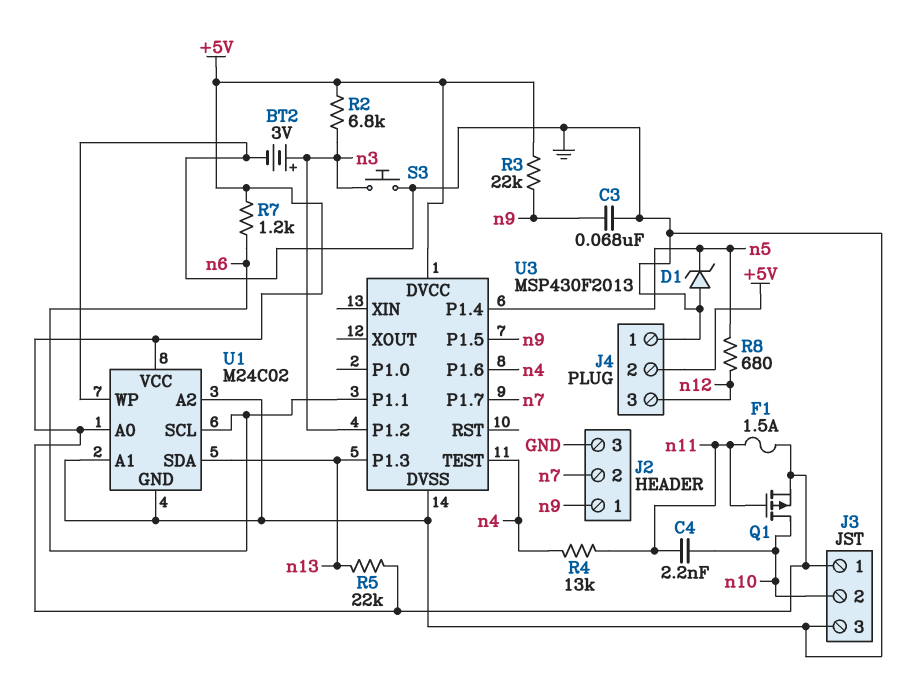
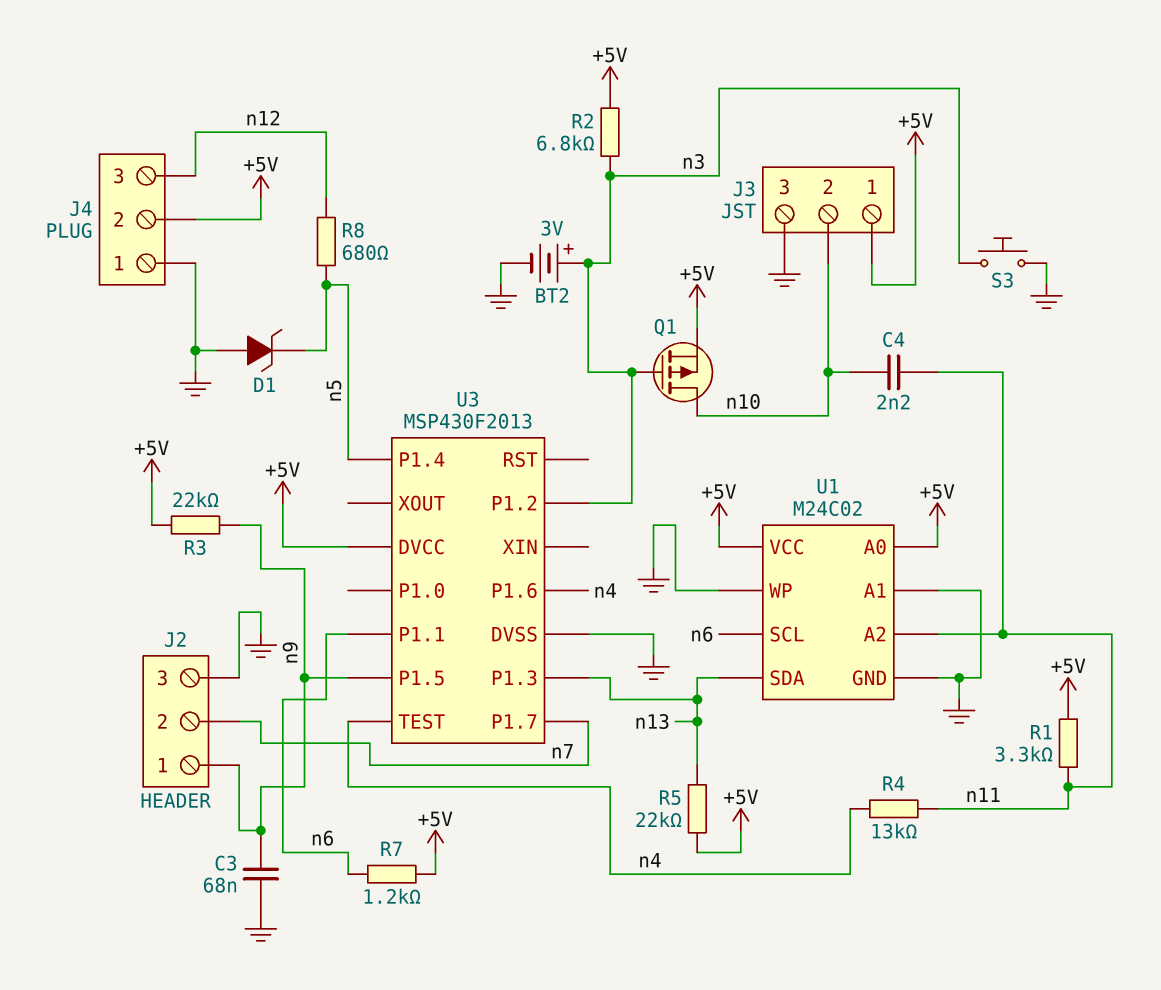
F1: 1.5A (+5V, n11) -> none
Q1: PMOS (G n11, D n10, S +5V) -> PMOS (G n3, D n10, S +5V)
R1: none -> 3.3k (+5V, n11)
U1 pin A2: GND -> n11

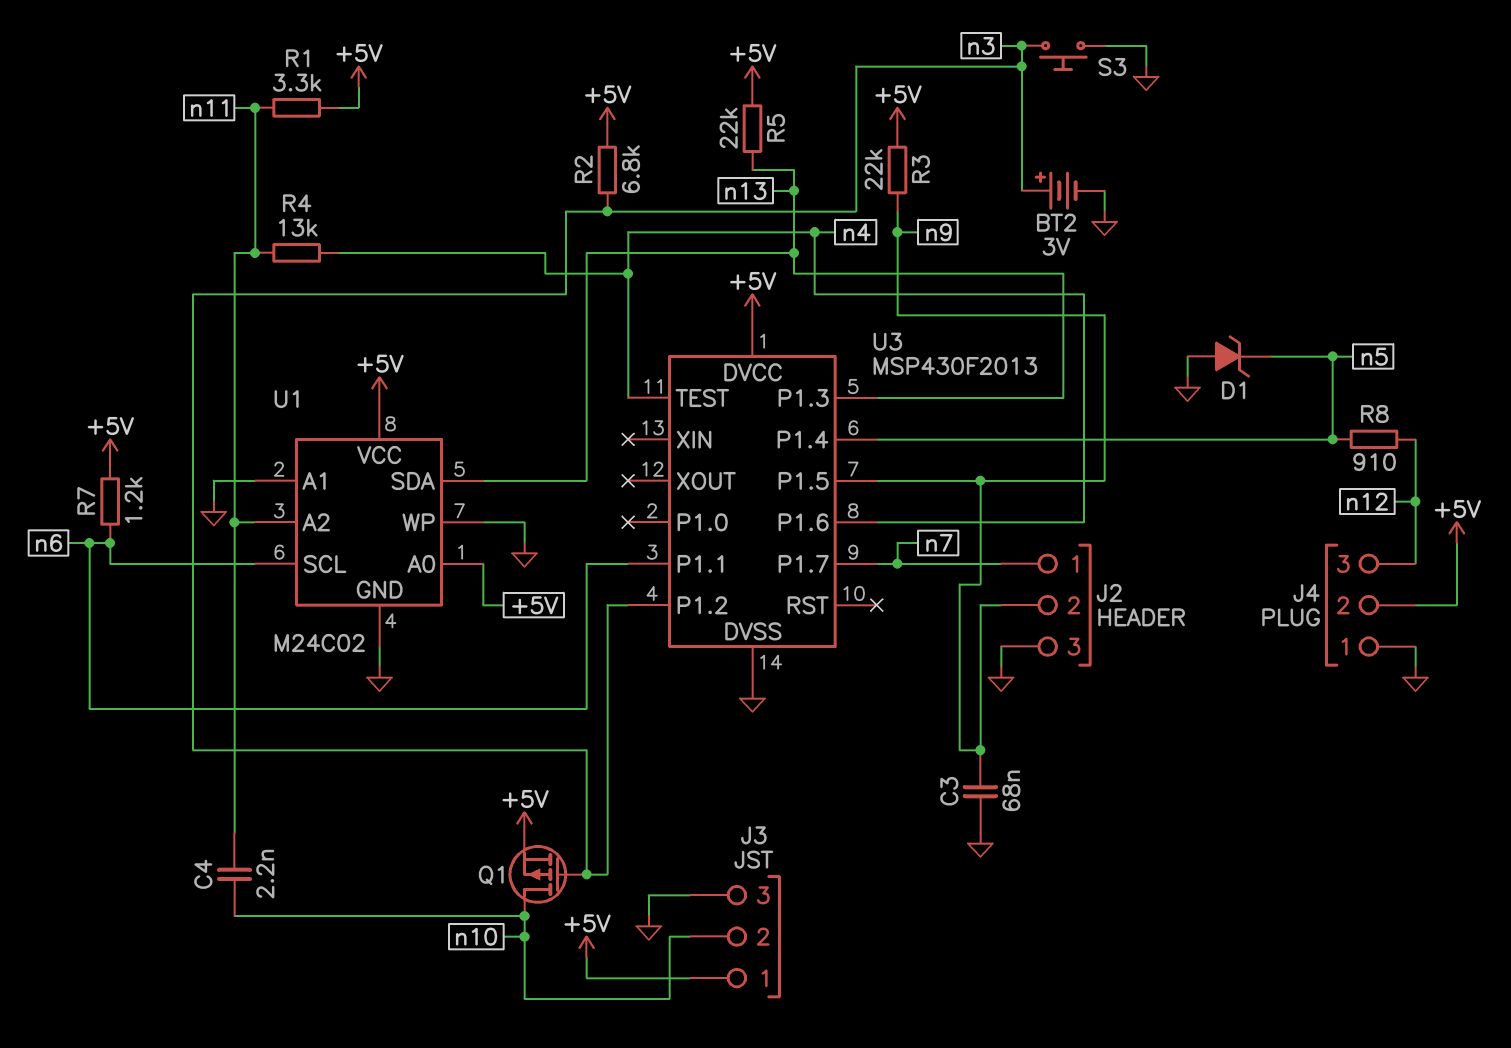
J2 pin 1: n9 -> n7
J2 pin 2: n7 -> n9
R8: 680 (n5, n12) -> 910 (n5, n12)

